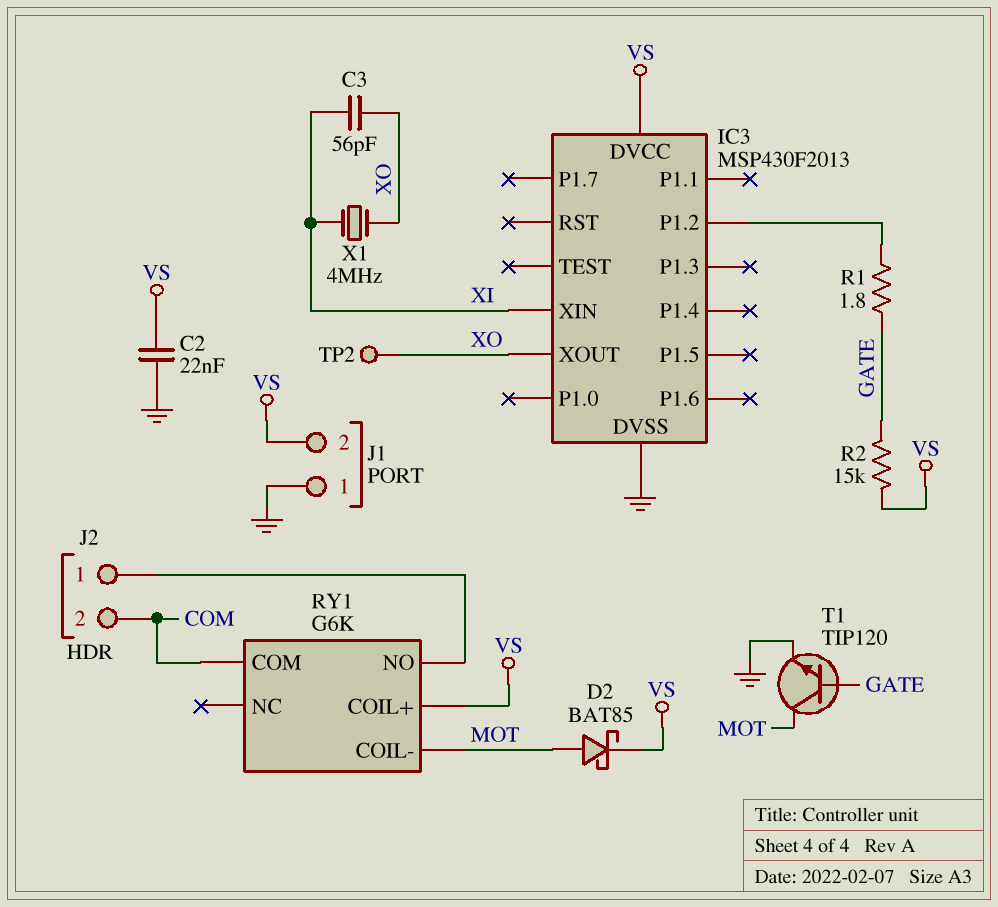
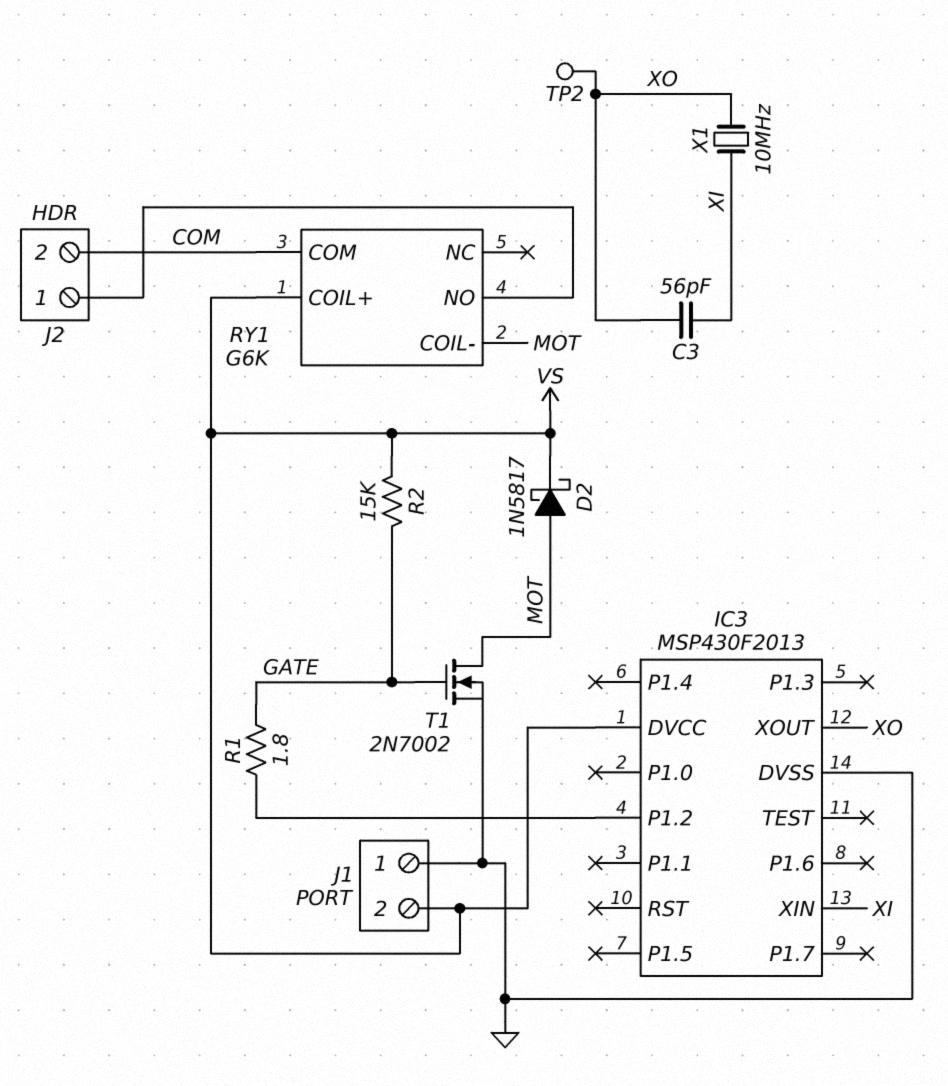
C2: 22nF (GND, VS) -> none
D2: schottky BAT85 (A MOT, K VS) -> schottky 1N5817 (A MOT, K VS)
T1: NPN TIP120 (B GATE, C MOT, E GND) -> NMOS 2N7002 (G GATE, D MOT, S GND)
X1: 4MHz (XI, XO) -> 10MHz (XI, XO)

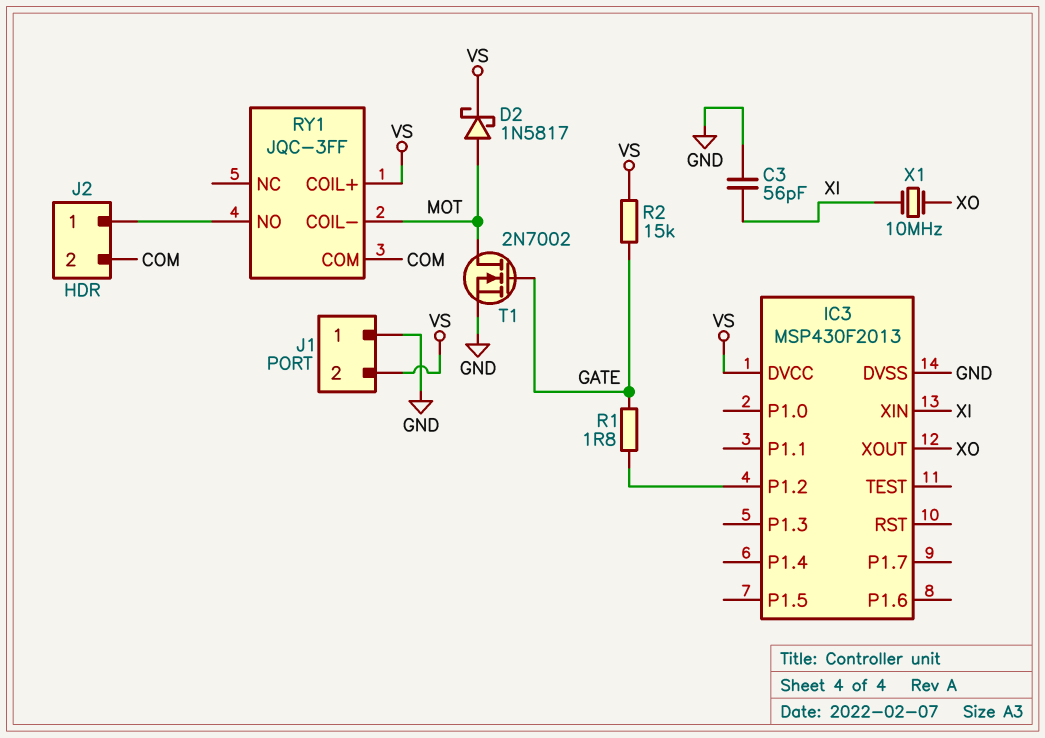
C3: 56pF (XI, XO) -> 56pF (GND, XI)
RY1: G6K -> JQC-3FF
TP2: test point (XO) -> none

